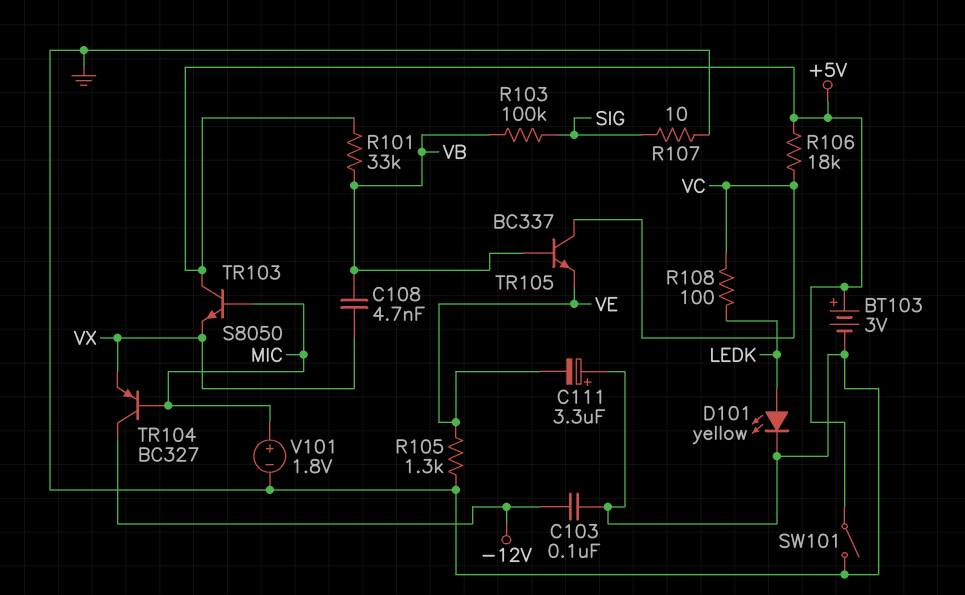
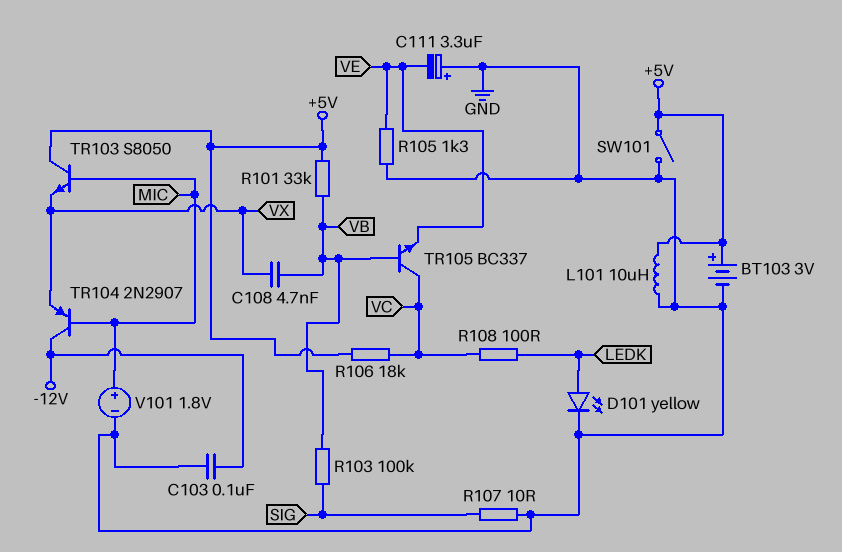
L101: none -> 10uH (+5V, GND)
TR104: PNP BC327 (B MIC, C -12V, E VX) -> PNP 2N2907 (B MIC, C -12V, E VX)

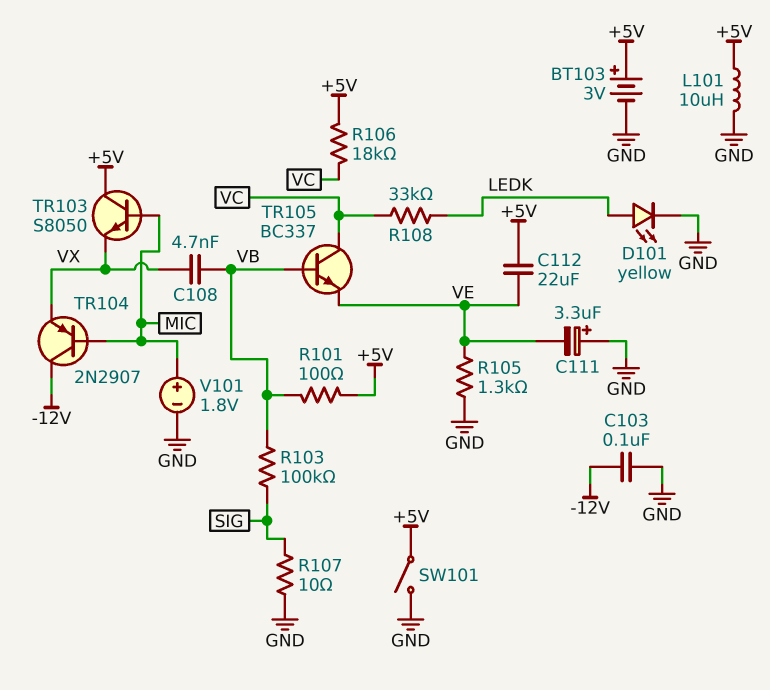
C112: none -> 22uF (+5V, VE)
R101: 33k (+5V, VB) -> 100 (+5V, VB)
R108: 100 (LEDK, VC) -> 33k (LEDK, VC)

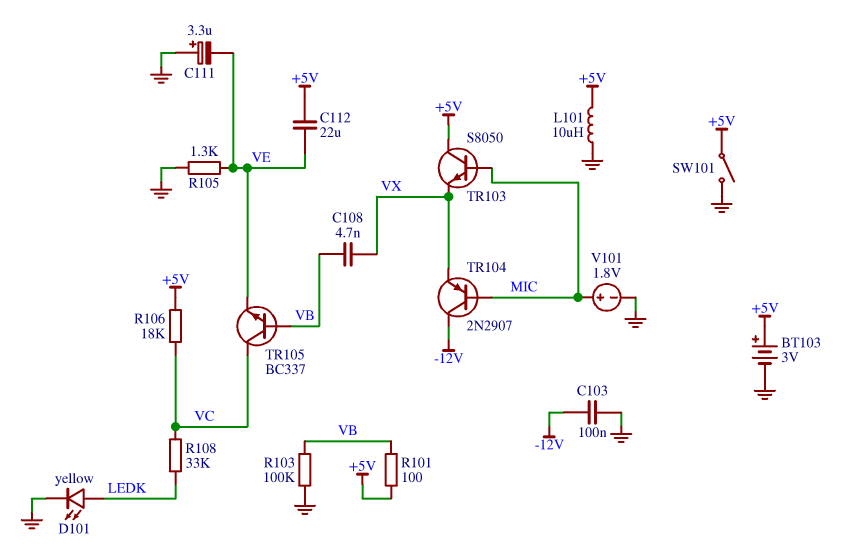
R103: 100k (SIG, VB) -> 100k (GND, VB)
R107: 10 (GND, SIG) -> none

